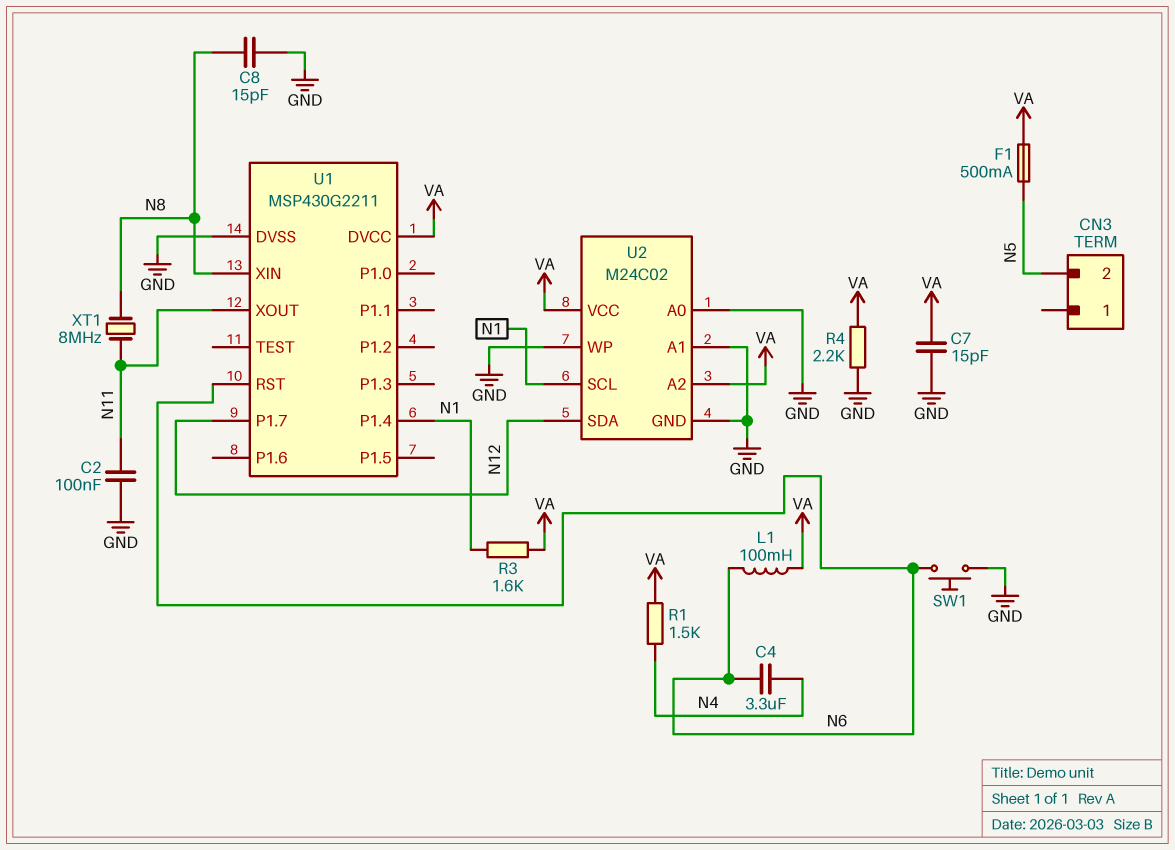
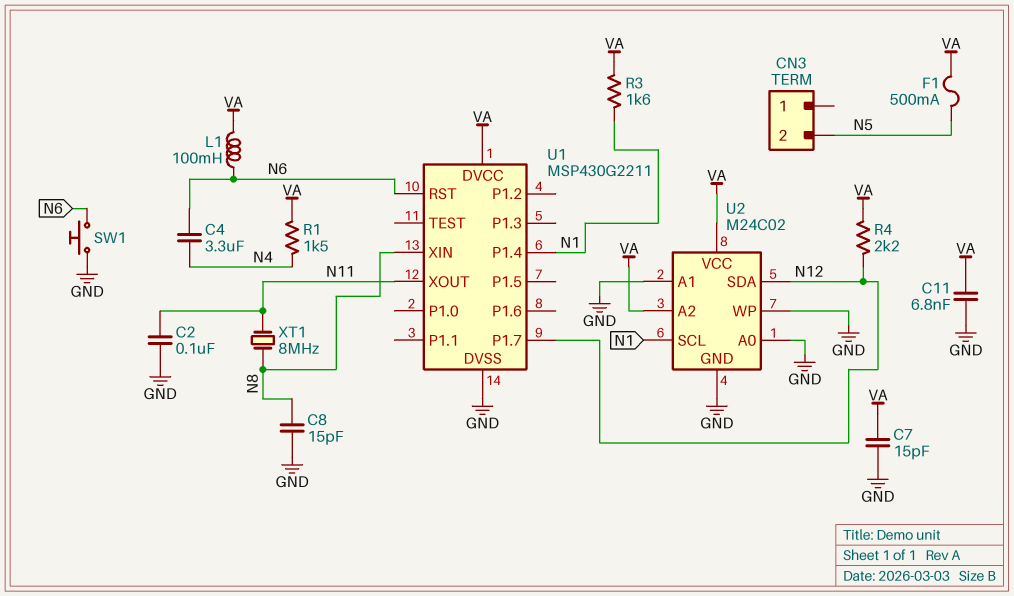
C11: none -> 6.8nF (GND, VA)
R4: 2.2k (GND, VA) -> 2.2k (N12, VA)

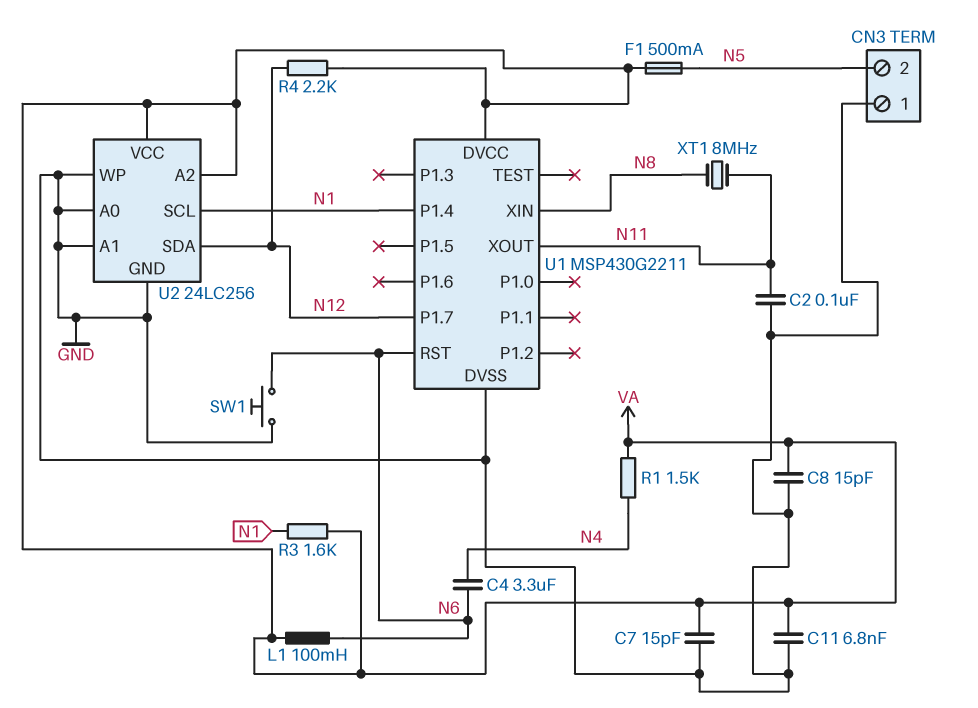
C8: 15pF (GND, N8) -> 15pF (GND, VA)
CN3 pin 1: none -> GND
U2: M24C02 -> 24LC256

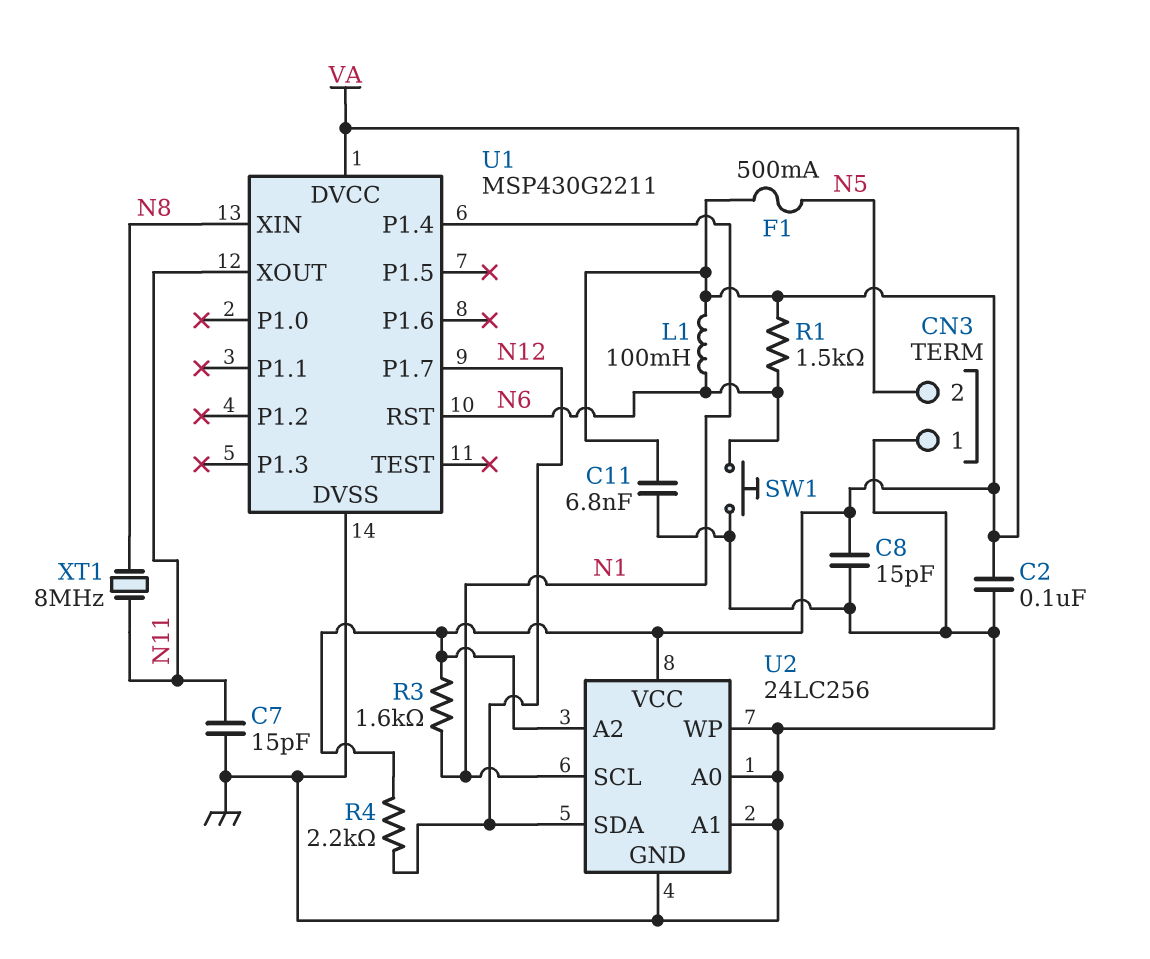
C2: 100nF (GND, N11) -> 100nF (GND, VA)
C4: 3.3uF (N4, N6) -> none
C7: 15pF (GND, VA) -> 15pF (GND, N11)
R1: 1.5k (N4, VA) -> 1.5k (N6, VA)

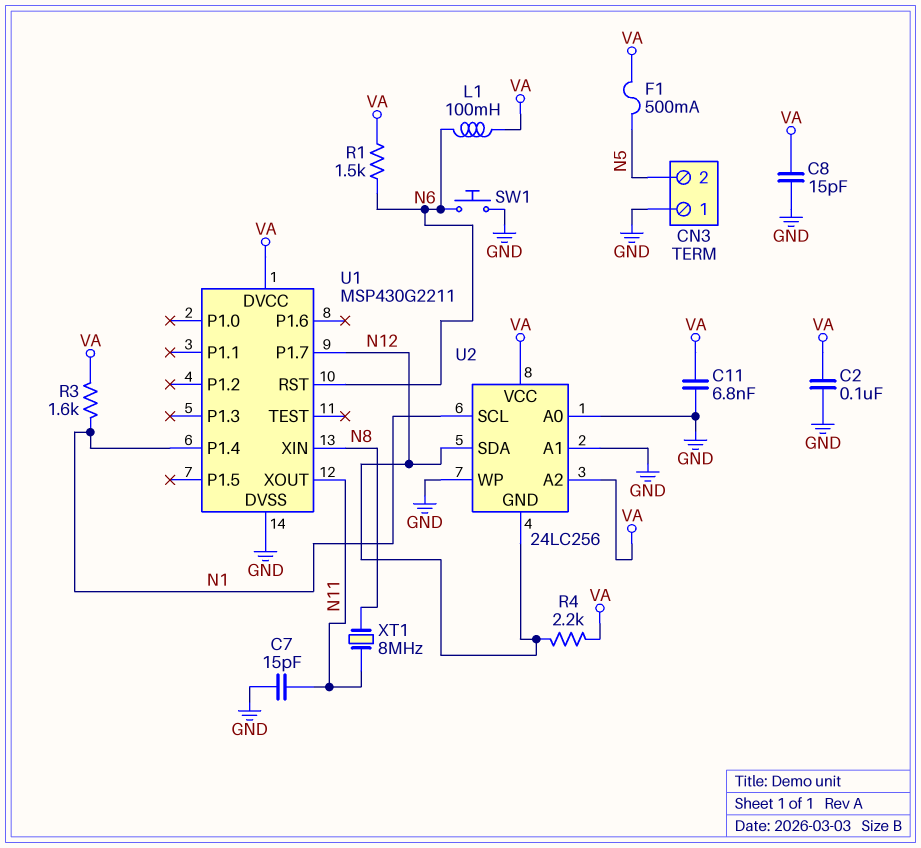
U2 pin GND: GND -> N12

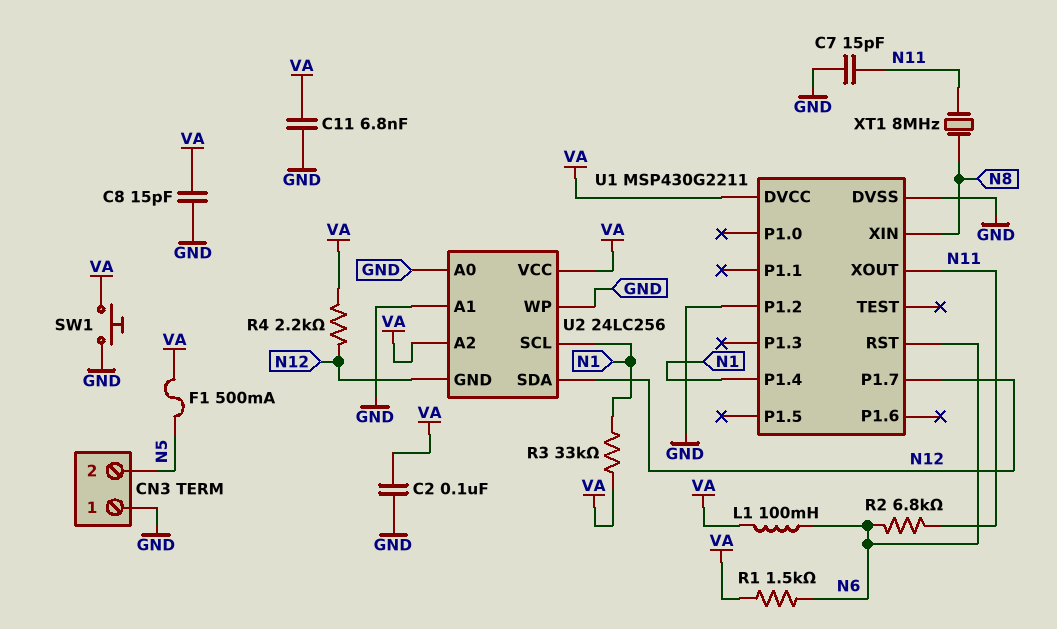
R2: none -> 6.8k (N6, N11)
R3: 1.6k (N1, VA) -> 33k (N1, VA)
SW1: button (GND, N6) -> button (GND, VA)
U1 pin P1.2: none -> GND

